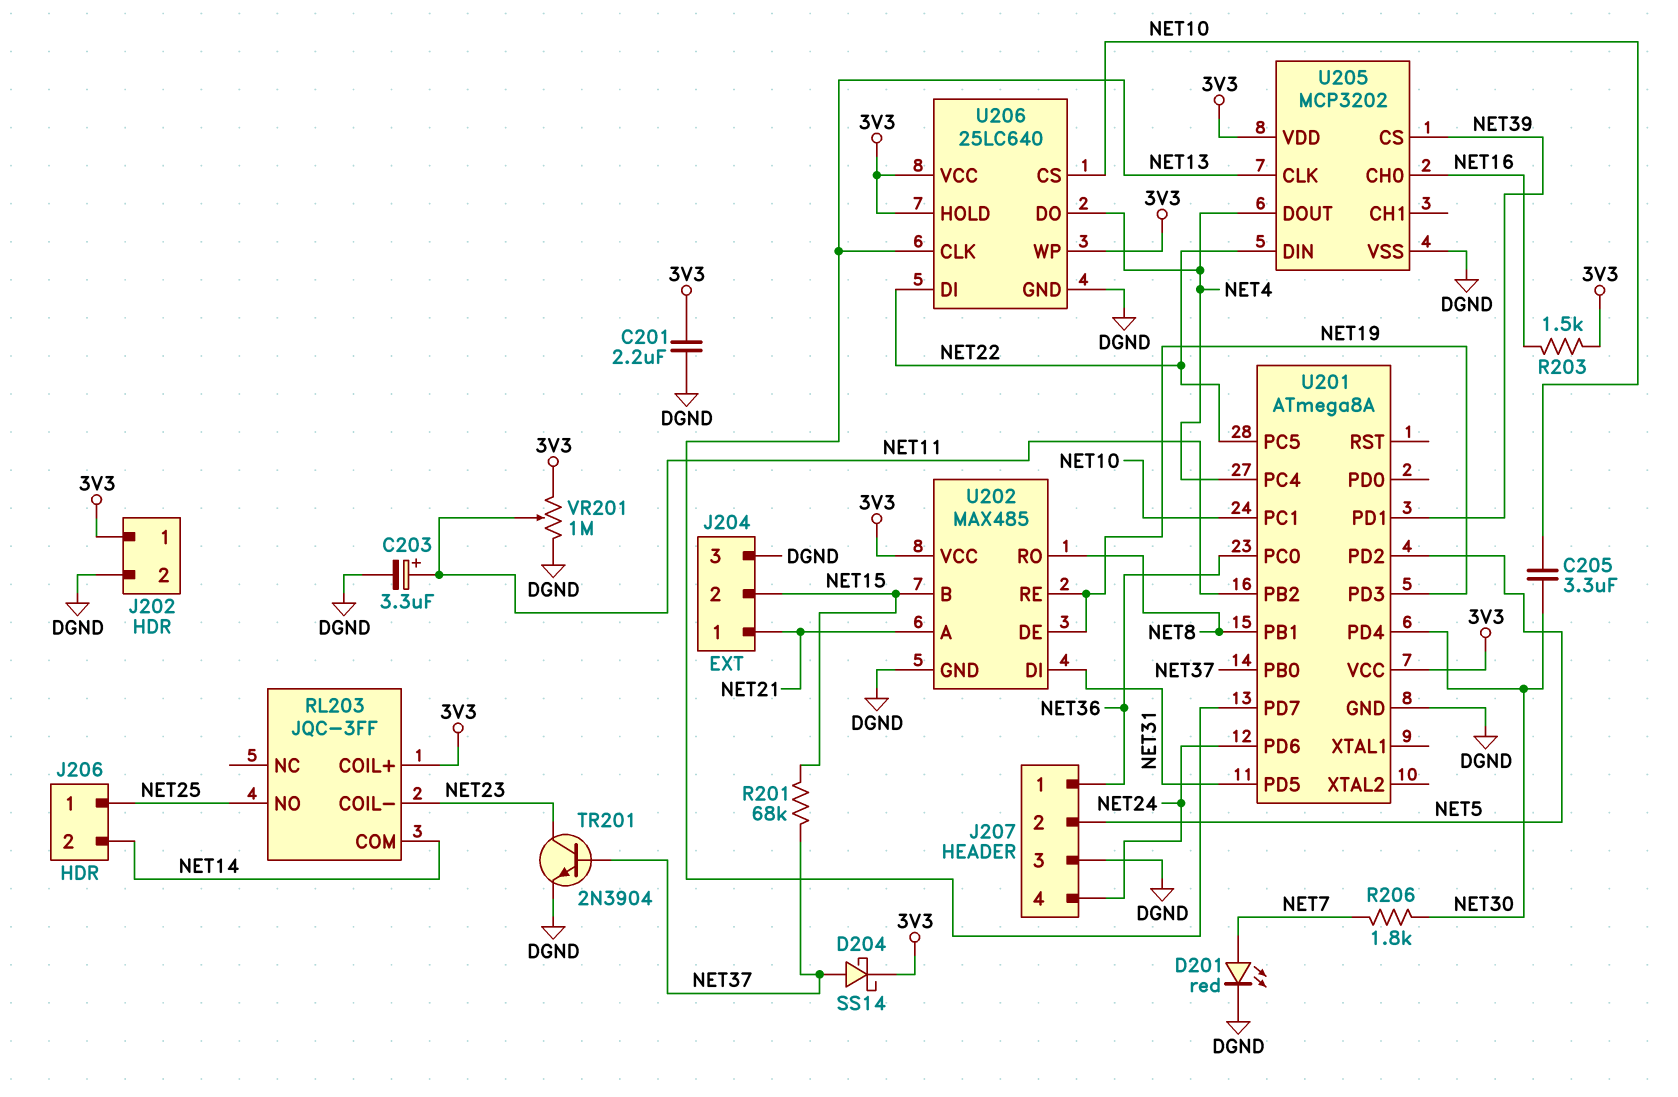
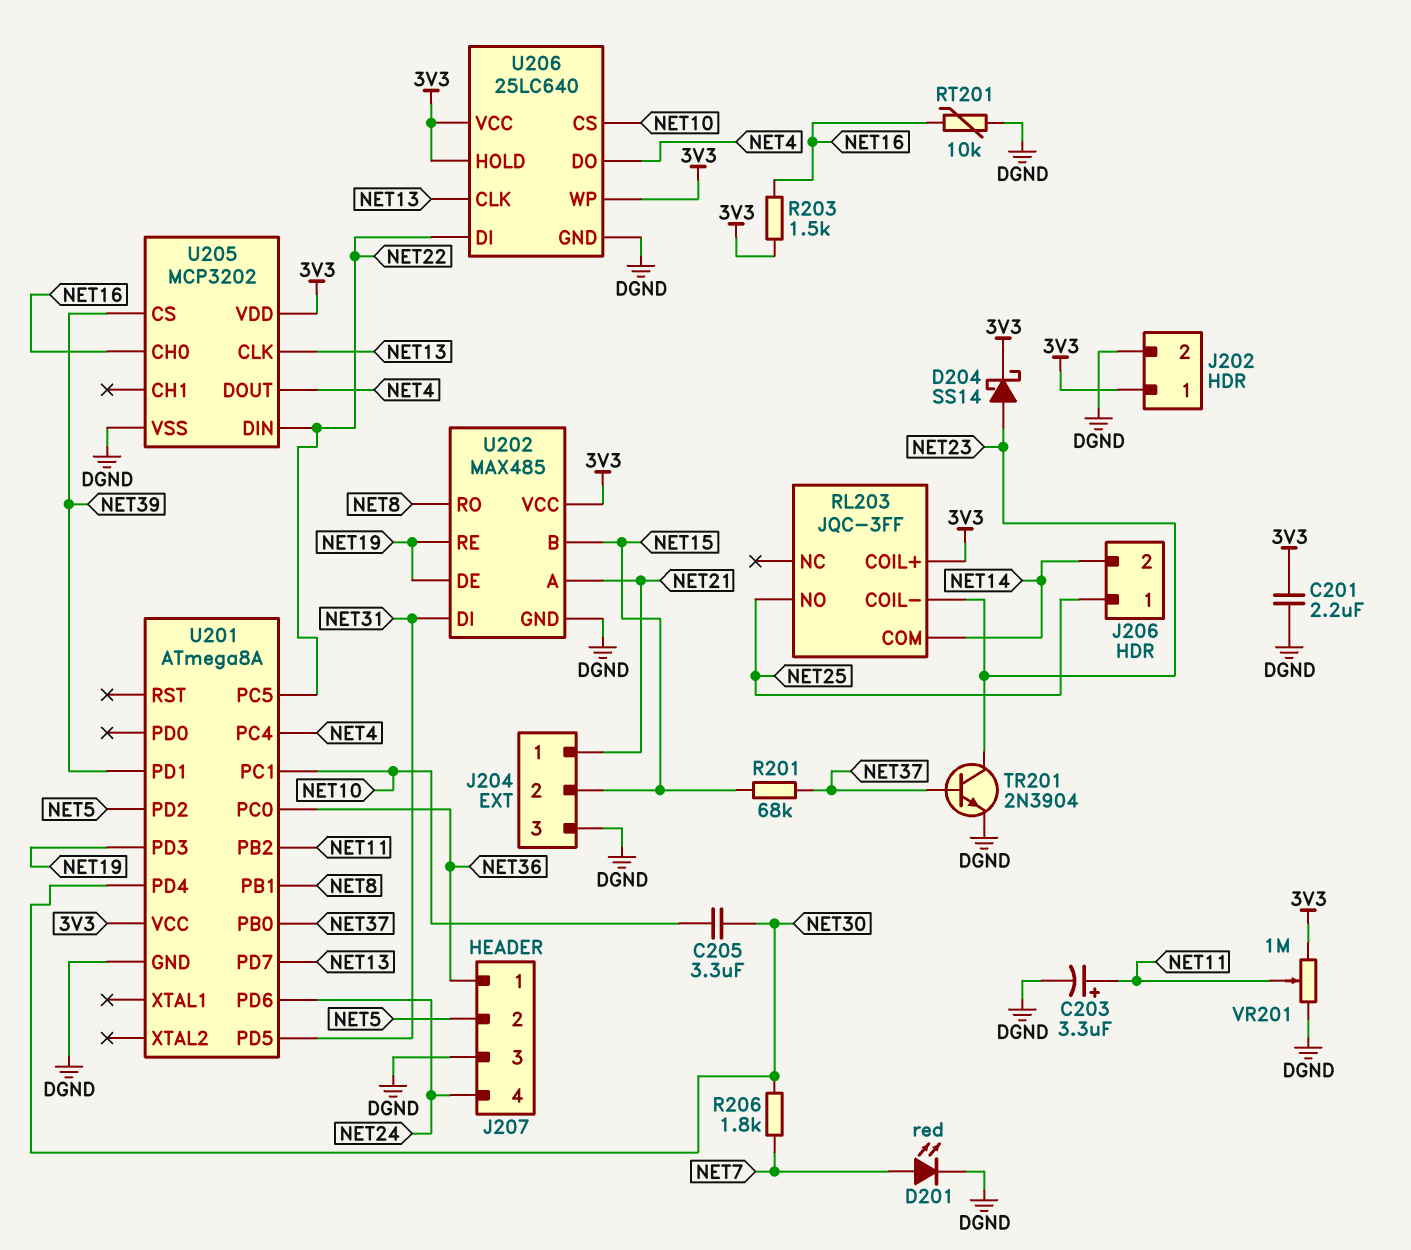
D204: schottky SS14 (A NET37, K 3V3) -> schottky SS14 (A NET23, K 3V3)
RT201: none -> 10k (DGND, NET16)

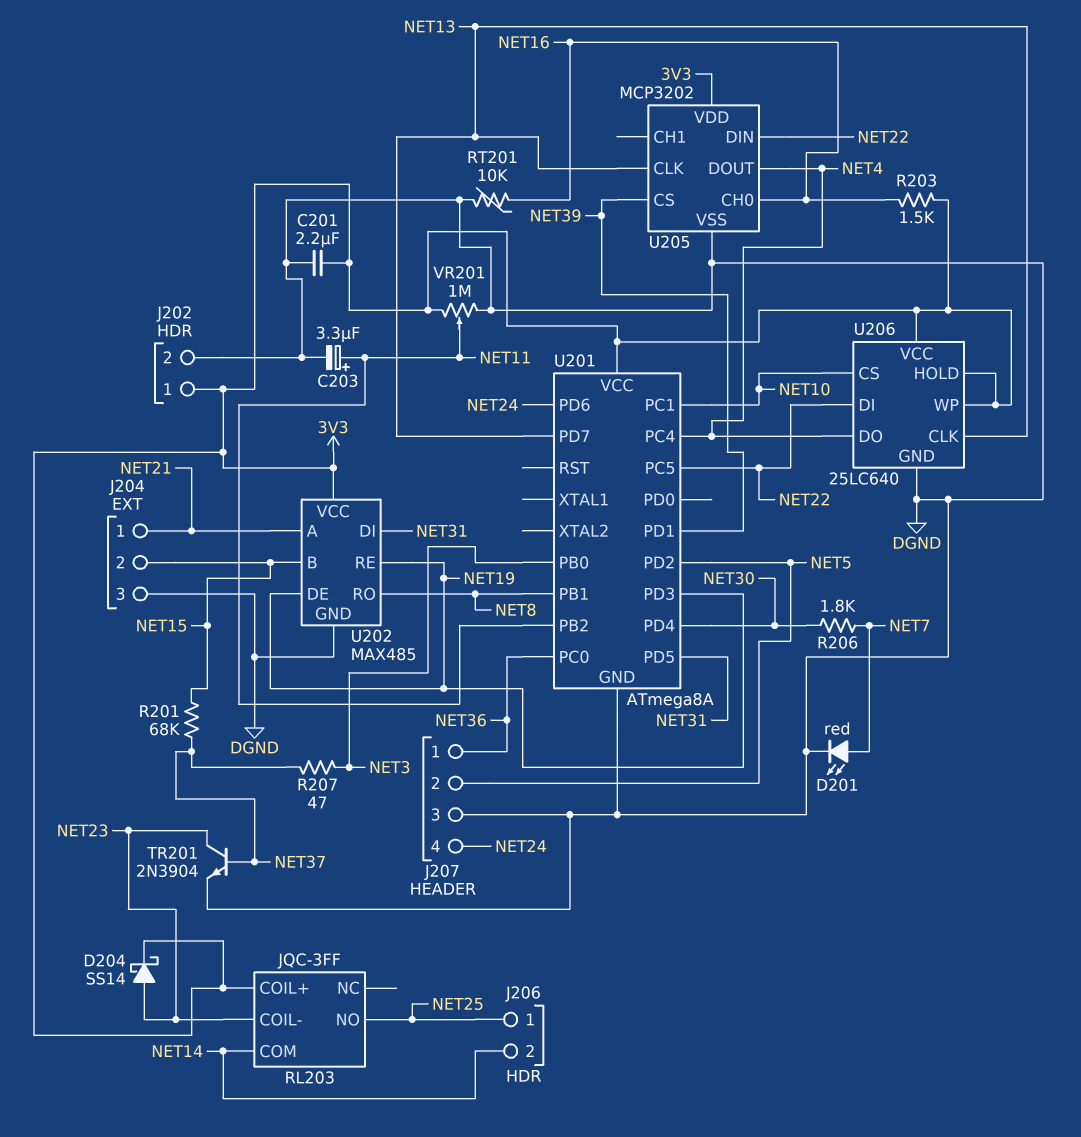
C205: 3.3uF (NET10, NET30) -> none
R207: none -> 47 (NET3, NET37)
U201 pin PB0: NET37 -> NET3

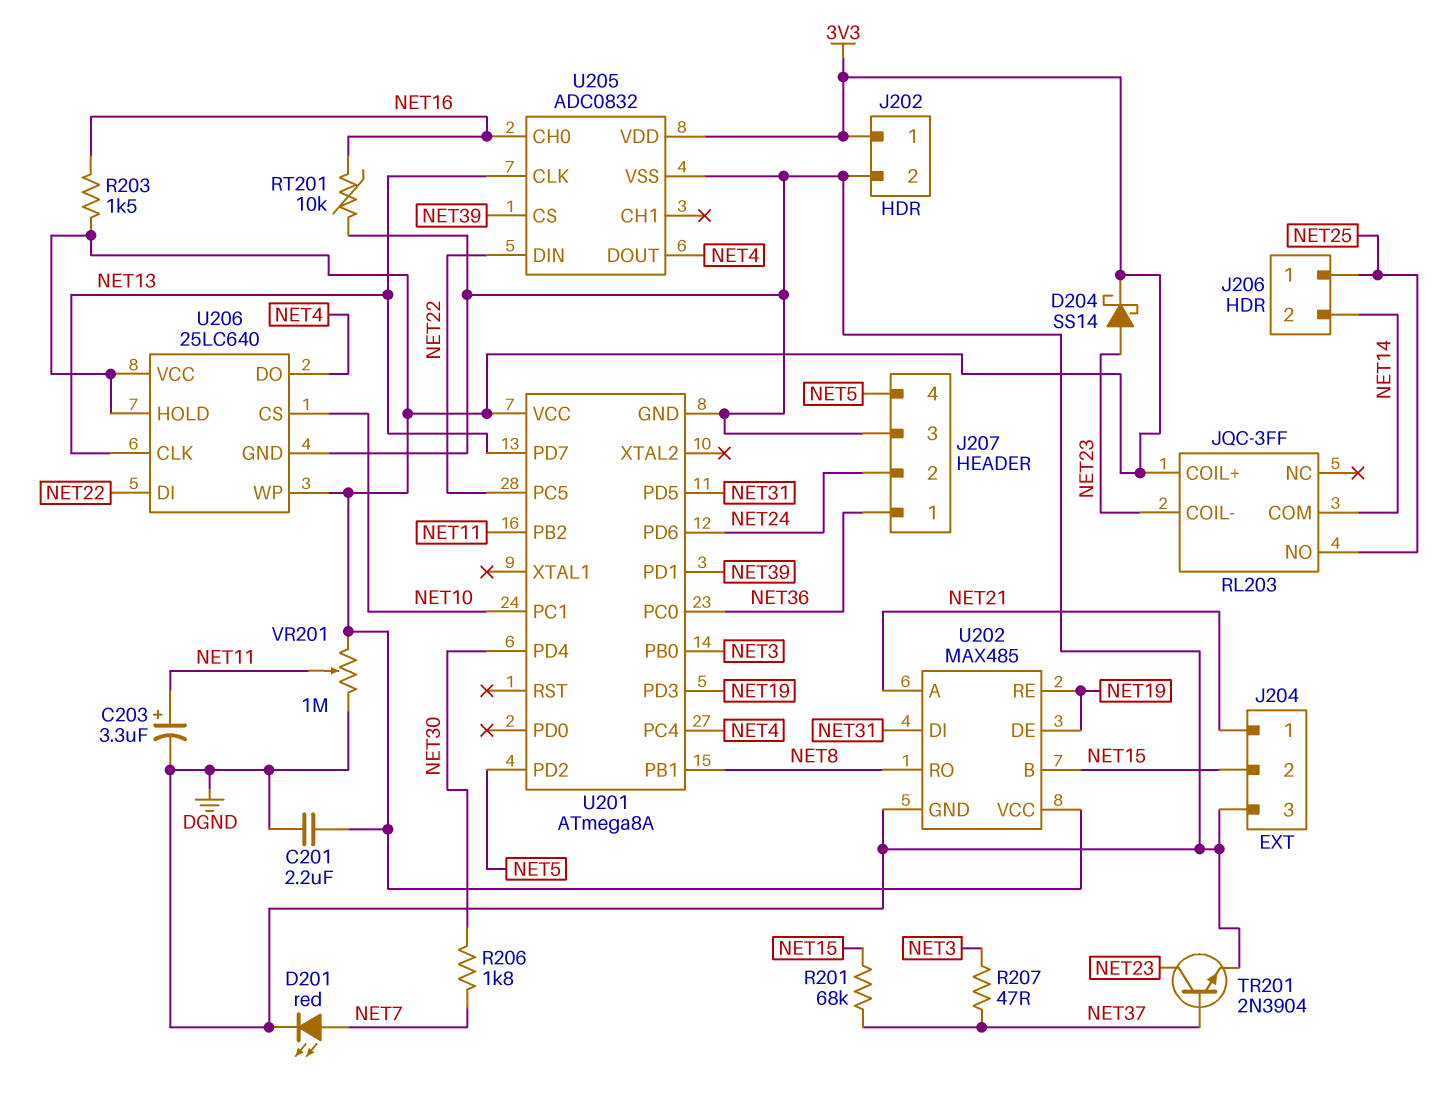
J207 pin 2: NET5 -> NET24
J207 pin 4: NET24 -> NET5
U205: MCP3202 -> ADC0832

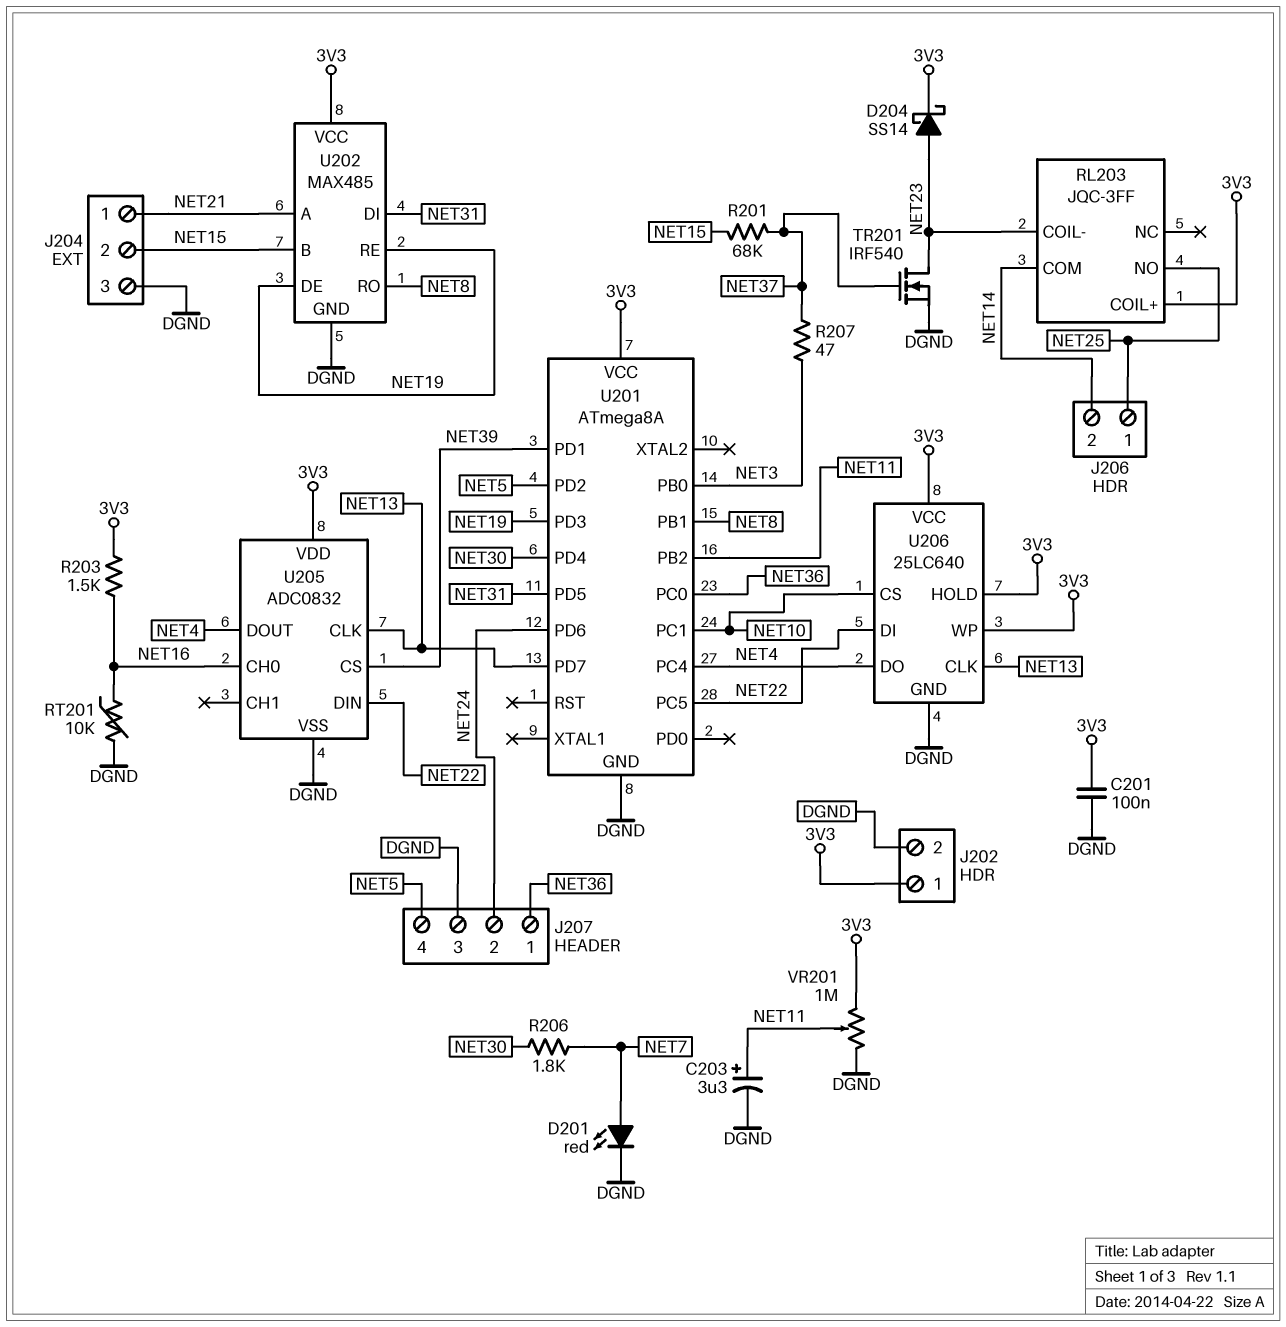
C201: 2.2uF (3V3, DGND) -> 100nF (3V3, DGND)
TR201: NPN 2N3904 (B NET37, C NET23, E DGND) -> NMOS IRF540 (G NET37, D NET23, S DGND)

